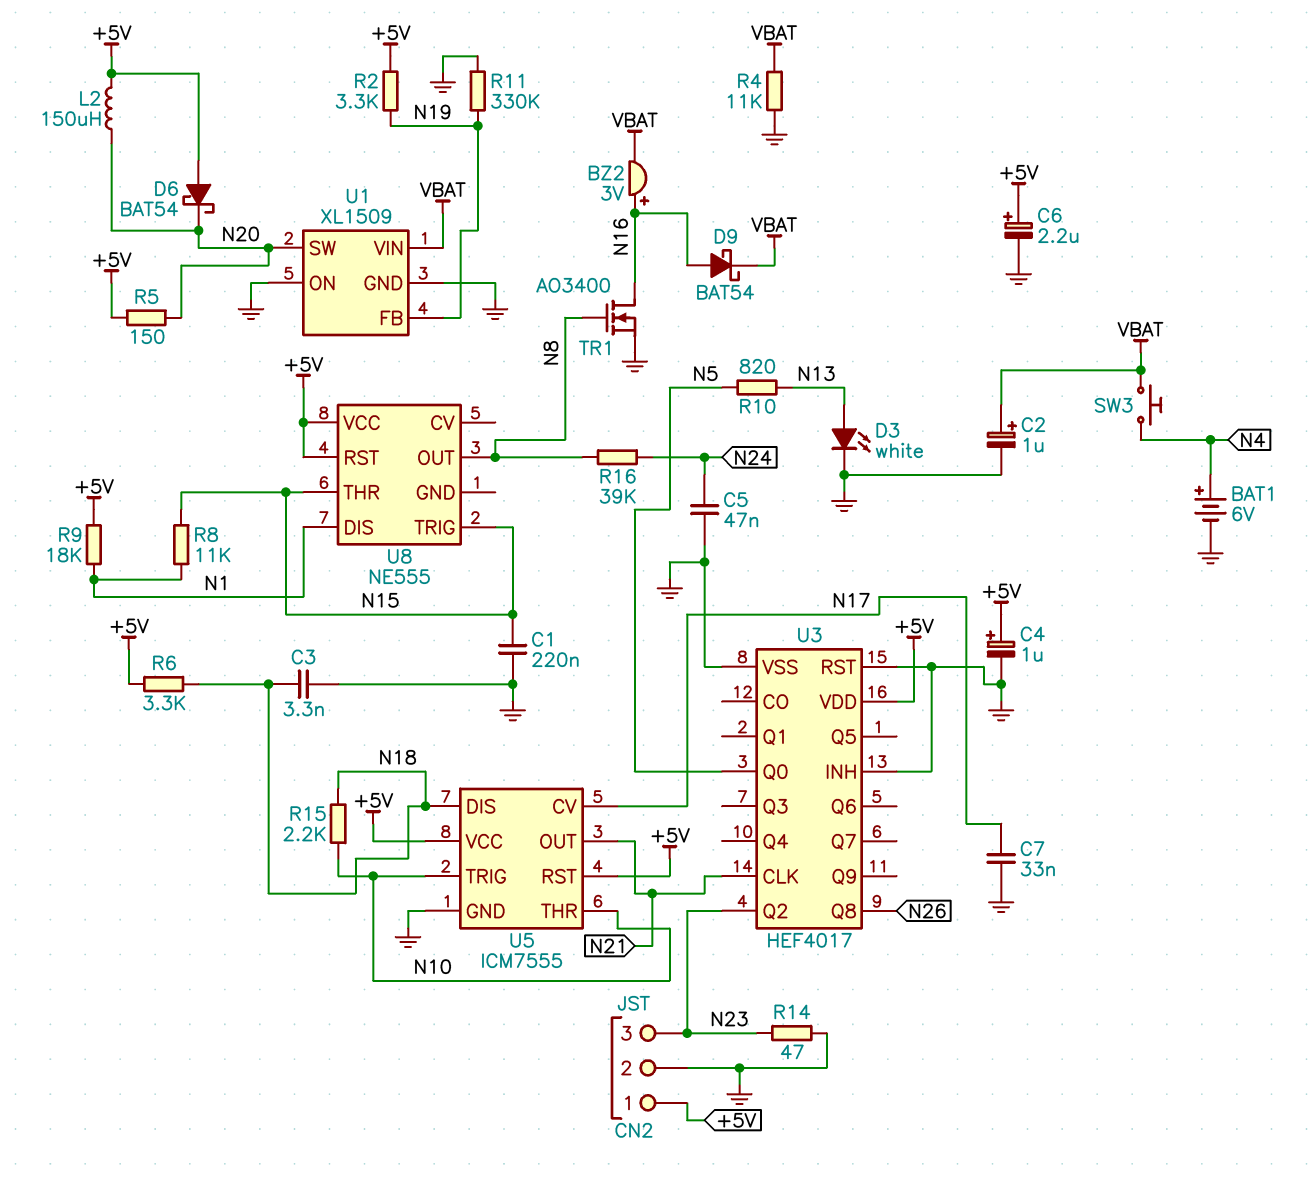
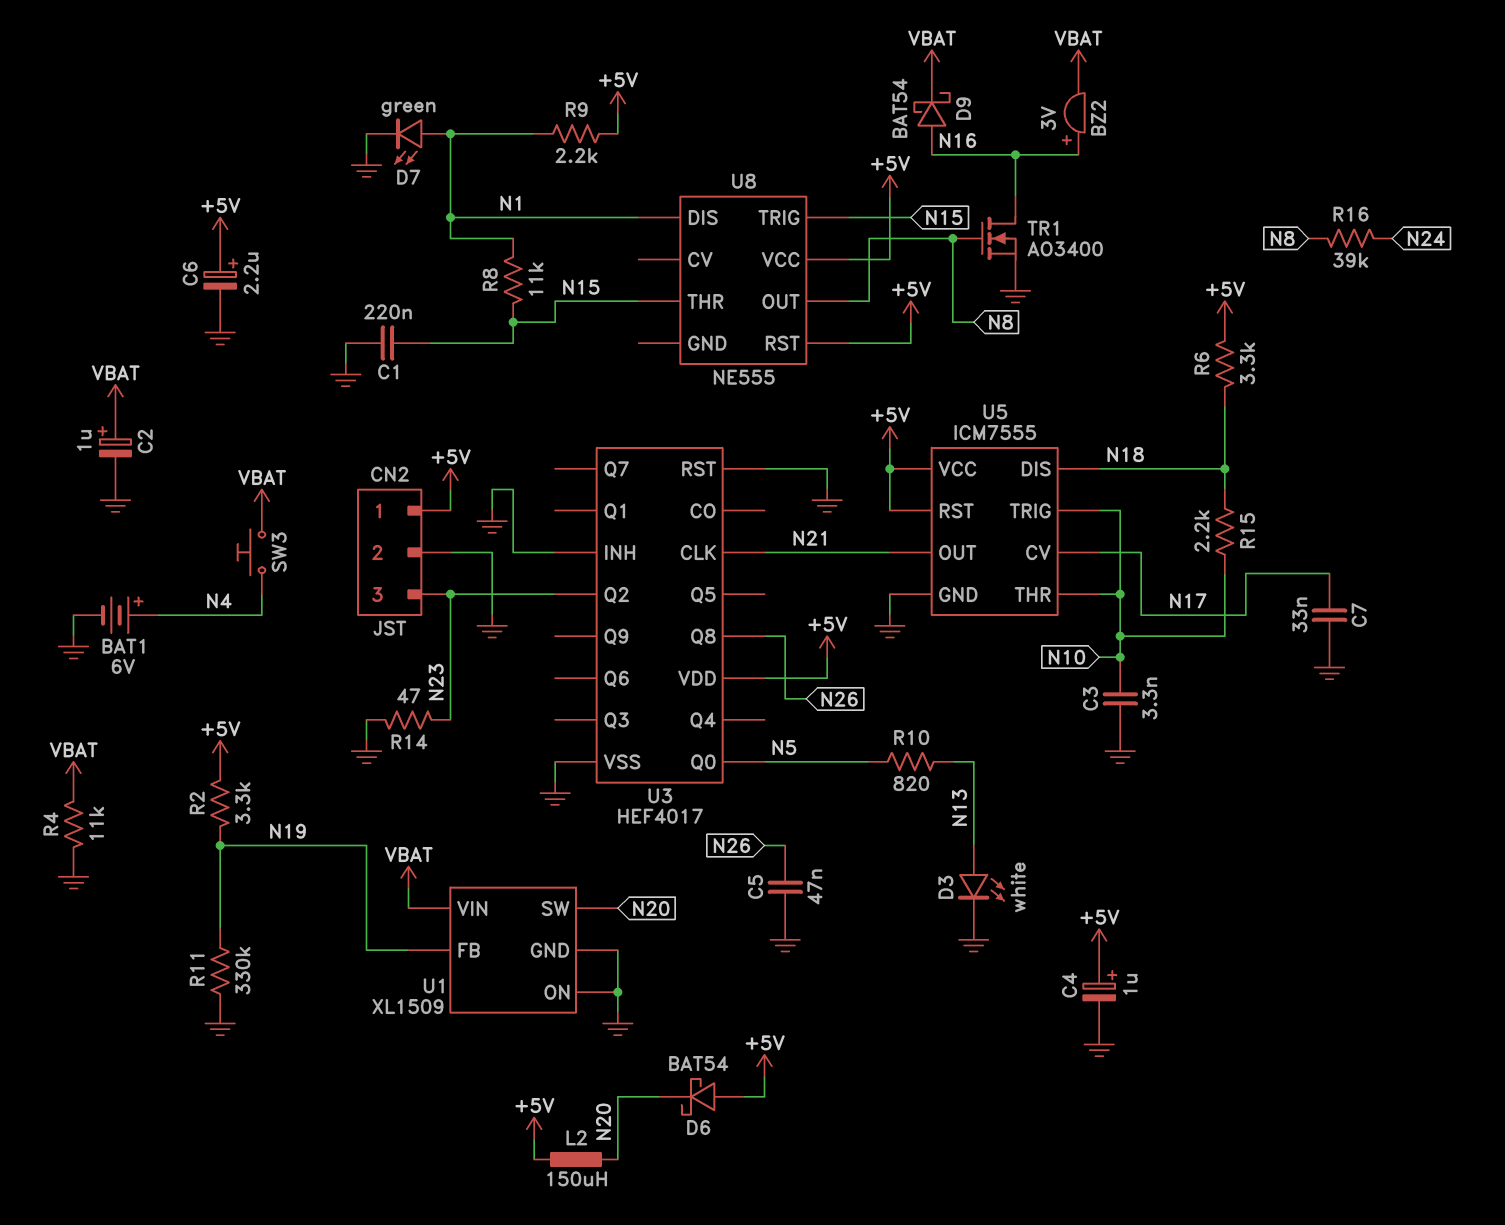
C3: 3.3nF (GND, N18) -> 3.3nF (GND, N10)
C5: 47nF (GND, N24) -> 47nF (GND, N26)
D7: none -> LED green (A N1, K GND)
R5: 150 (+5V, N20) -> none
R9: 18k (+5V, N1) -> 2.2k (+5V, N1)

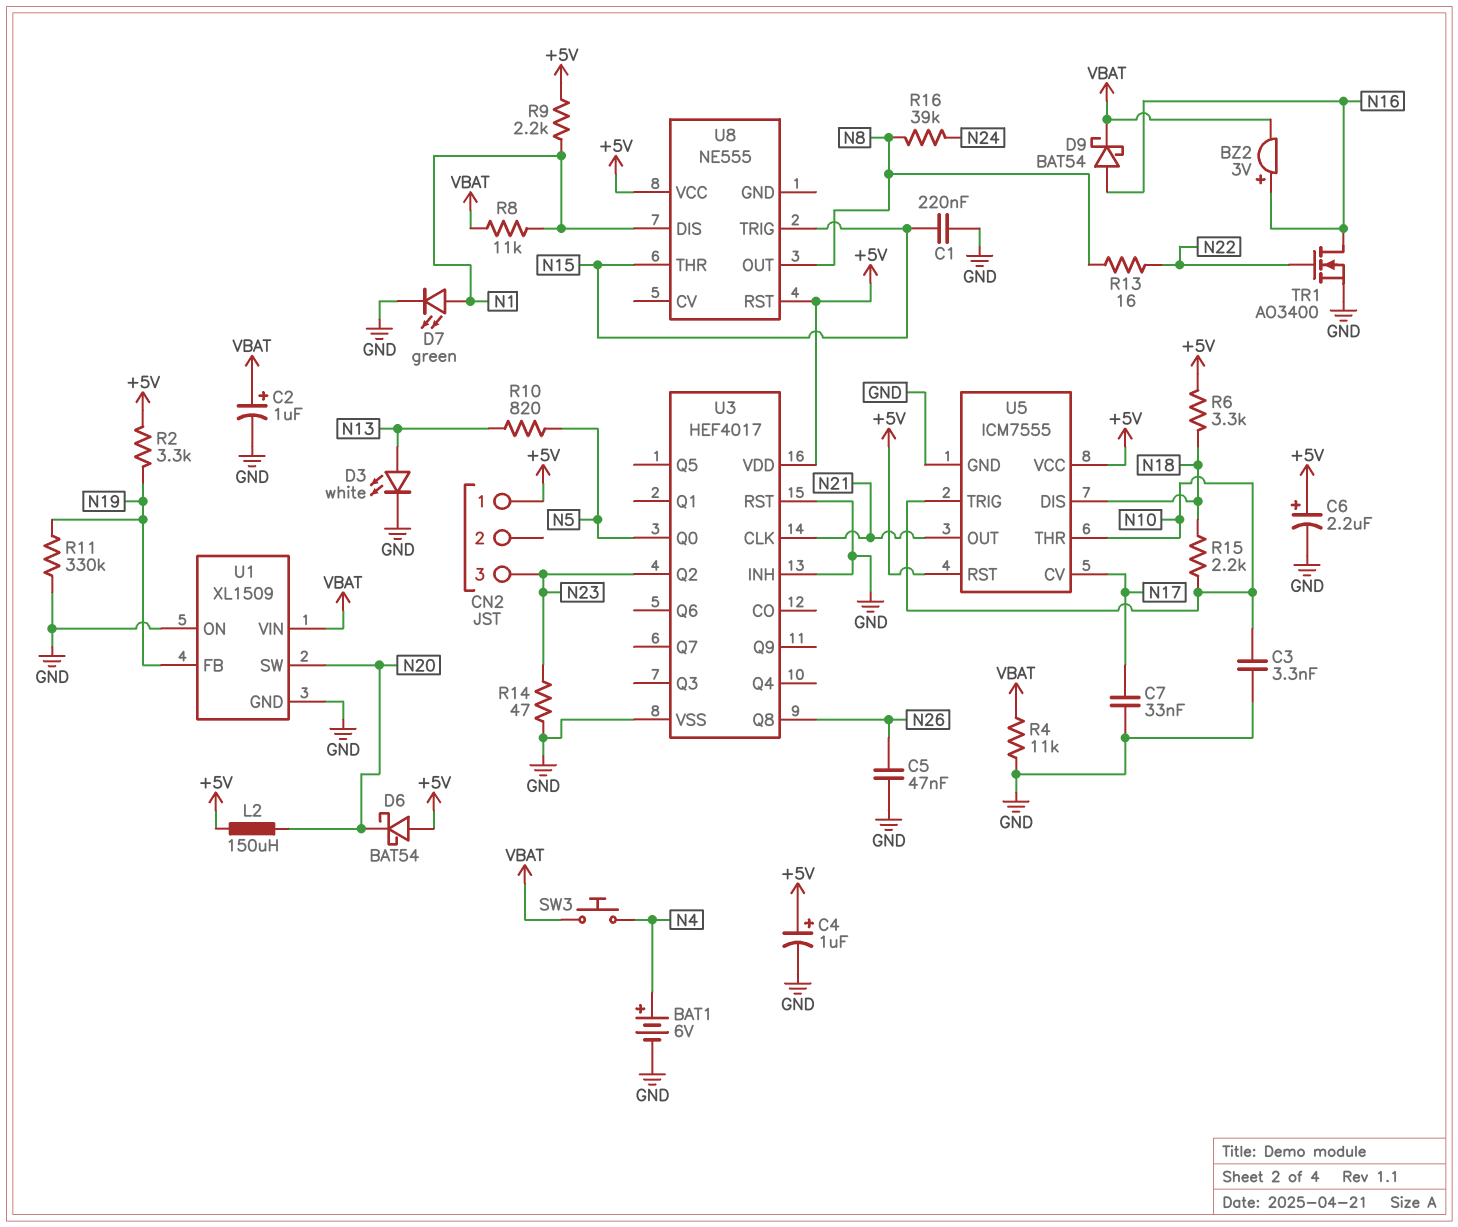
CN2 pin 2: GND -> none
R8: 11k (N1, N15) -> 11k (N1, VBAT)
R13: none -> 16 (N8, N22)
TR1: NMOS AO3400 (G N8, D N16, S GND) -> NMOS AO3400 (G N22, D N16, S GND)

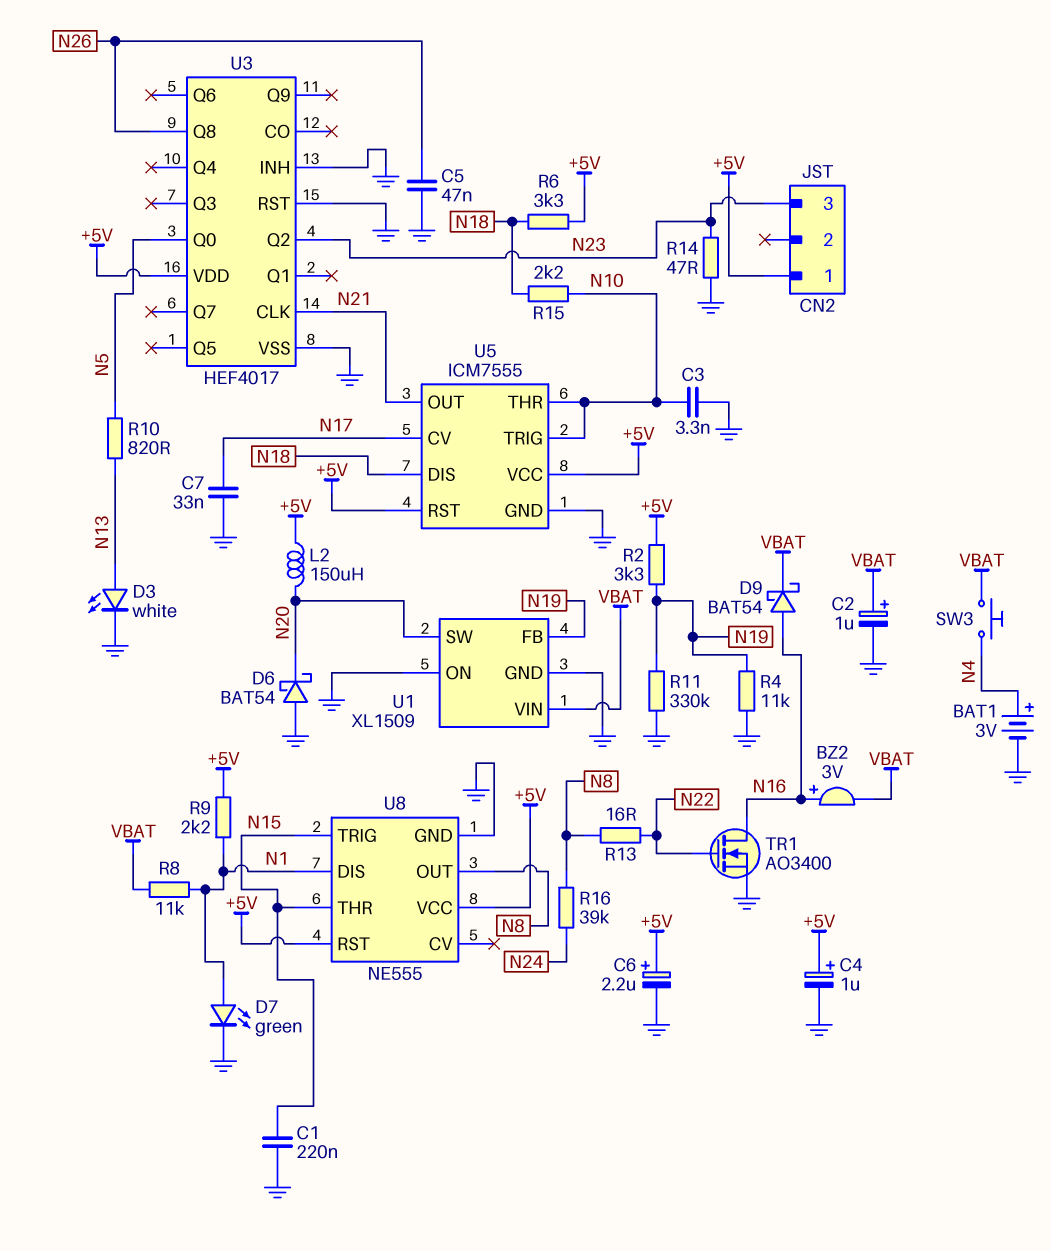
BAT1: 6V (plus N4, minus GND) -> 3V (plus N4, minus GND)
D6: schottky BAT54 (A +5V, K N20) -> schottky BAT54 (A GND, K N20)
R4: 11k (GND, VBAT) -> 11k (GND, N19)
U8 pin GND: none -> GND

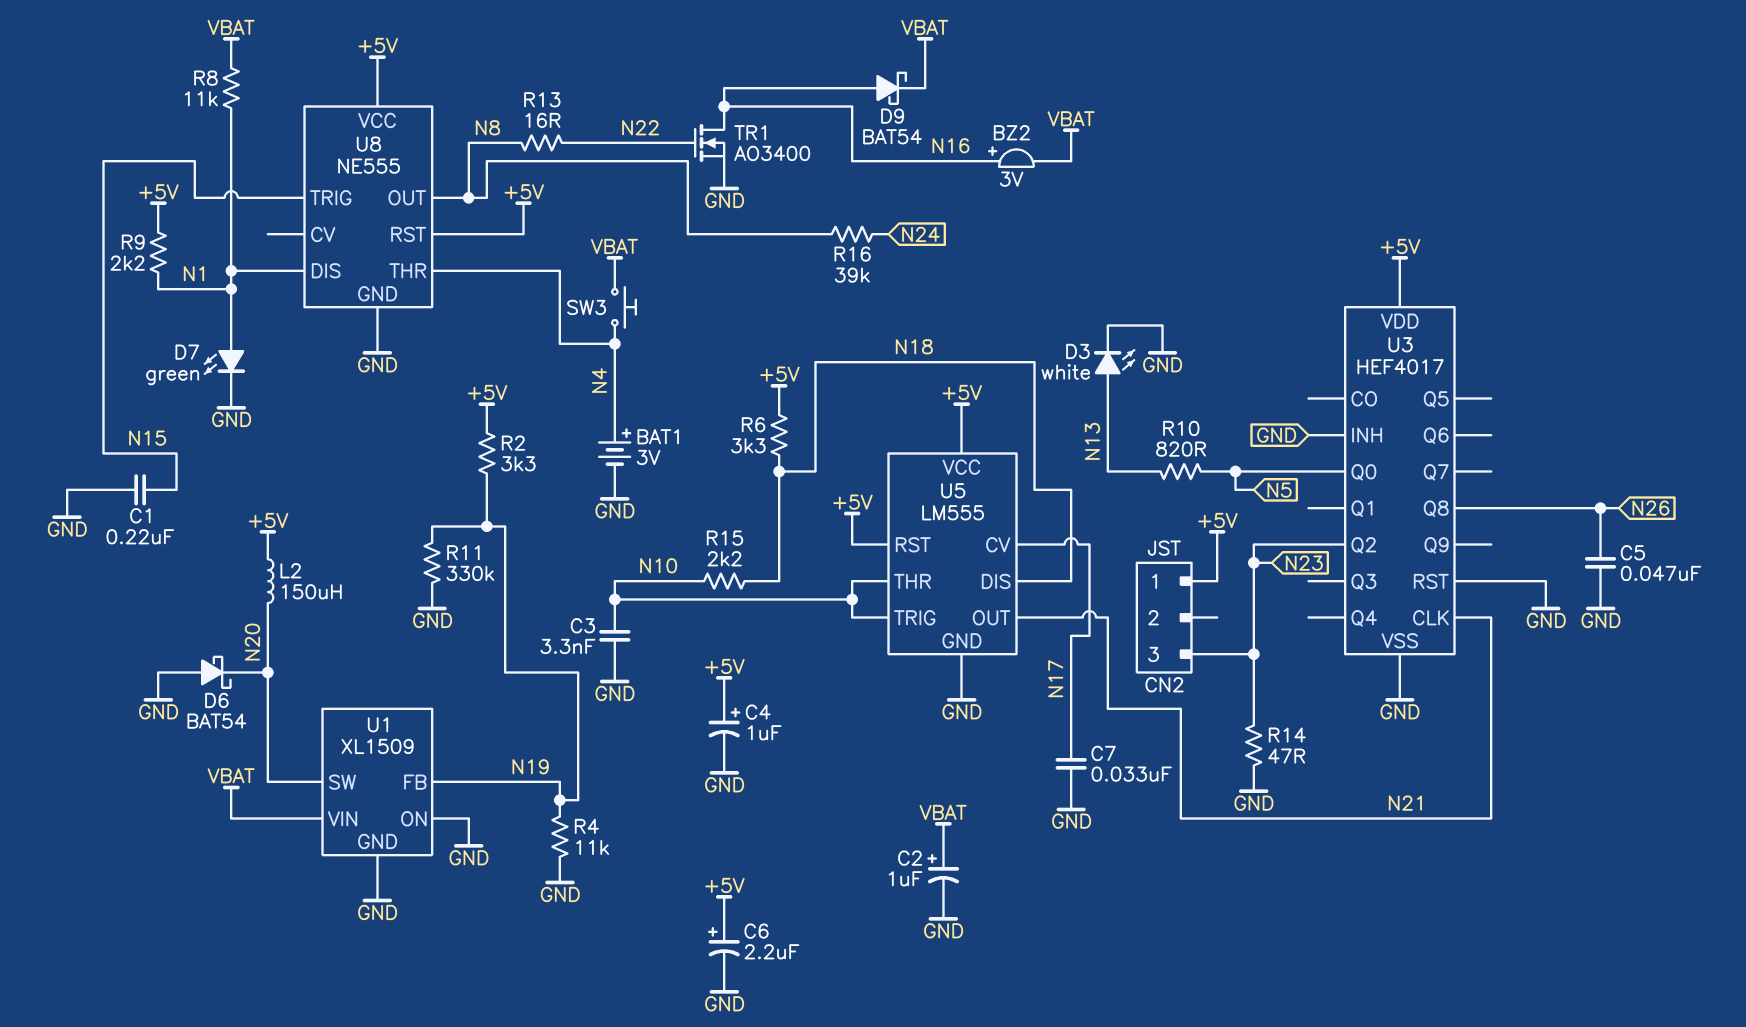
U5: ICM7555 -> LM555
U8 pin THR: N15 -> N4

